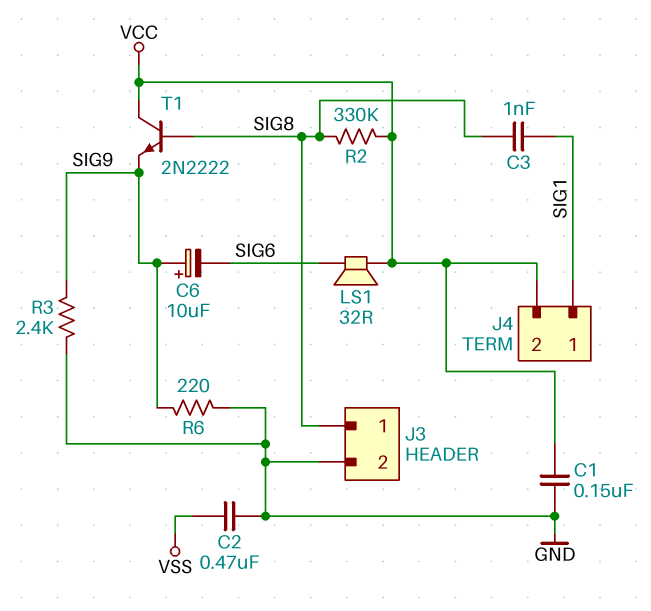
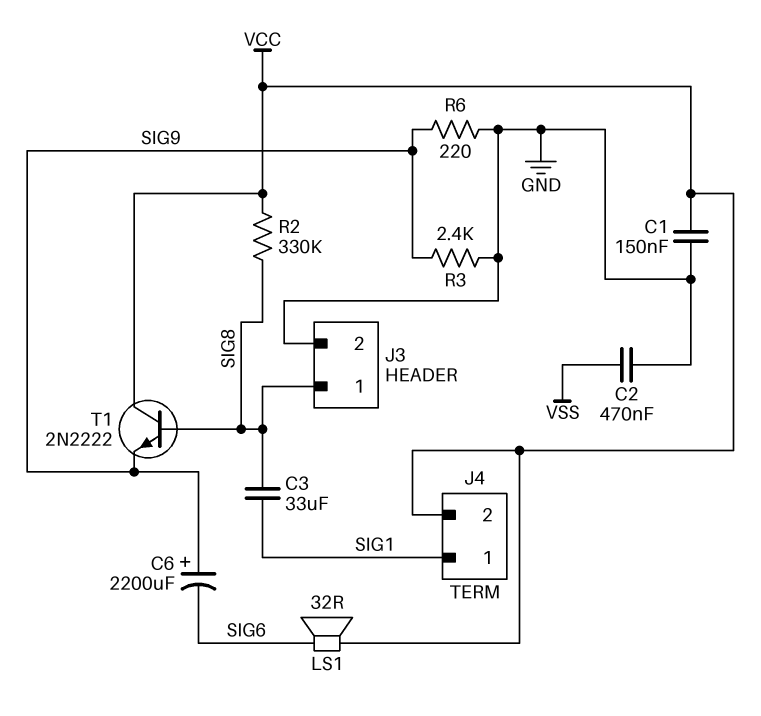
C3: 1nF (SIG1, SIG8) -> 33uF (SIG1, SIG8)
C6: 10uF (plus SIG9, minus SIG6) -> 2200uF (plus SIG9, minus SIG6)

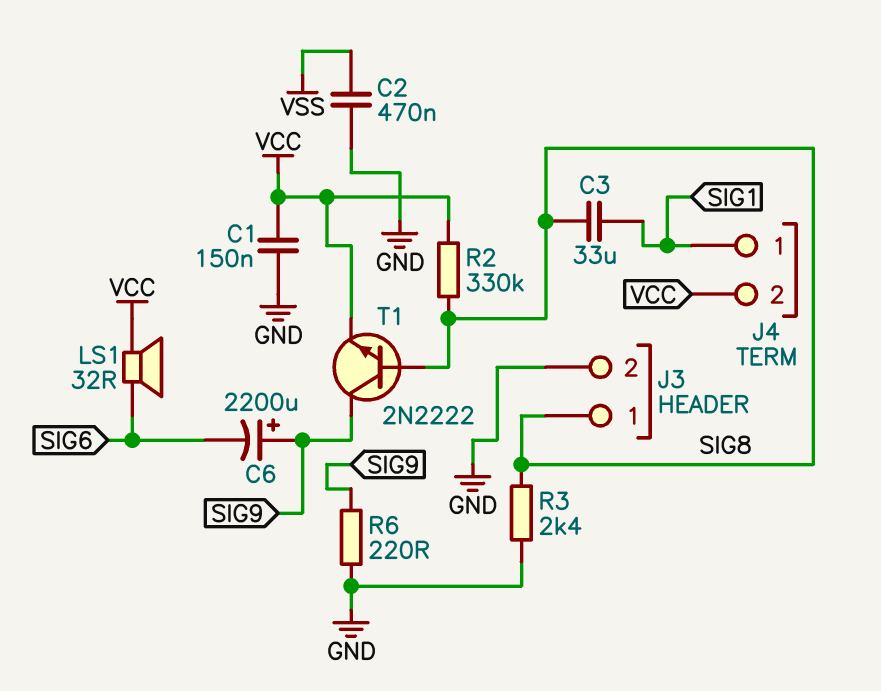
R3: 2.4k (GND, SIG9) -> 2.4k (GND, SIG8)
T1: NPN 2N2222 (B SIG8, C VCC, E SIG9) -> NPN 2N2222 (B SIG8, C SIG9, E VCC)

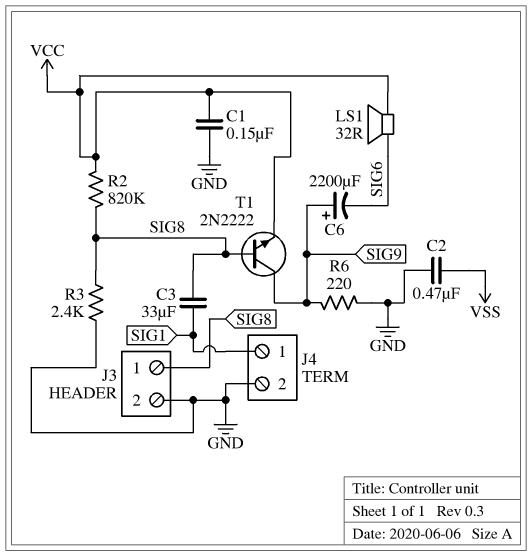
J4 pin 2: VCC -> GND
R2: 330k (SIG8, VCC) -> 820k (SIG8, VCC)

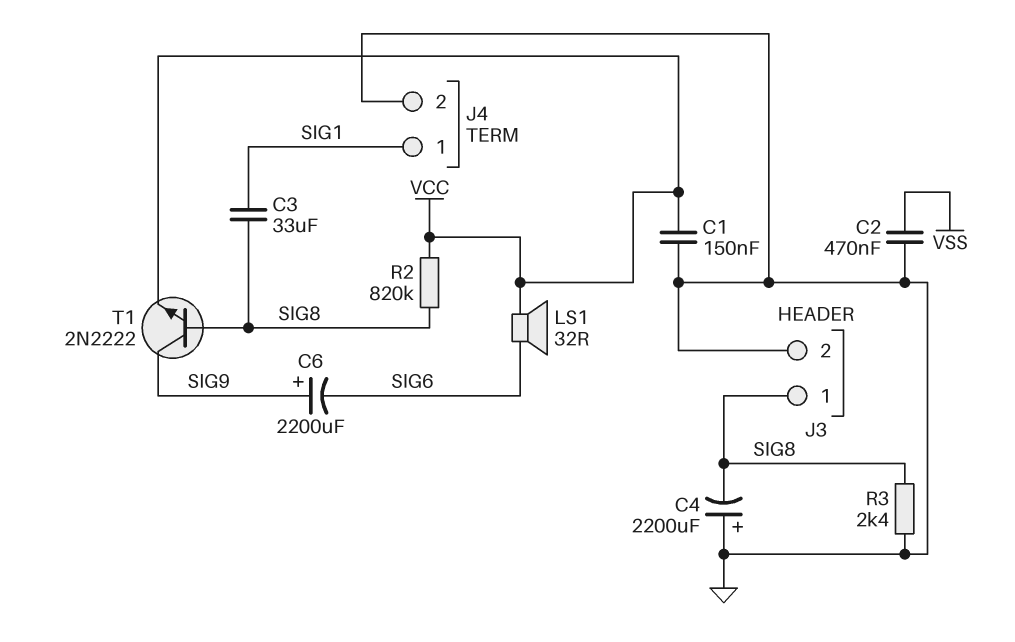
C4: none -> 2200uF (plus GND, minus SIG8)
R6: 220 (GND, SIG9) -> none

